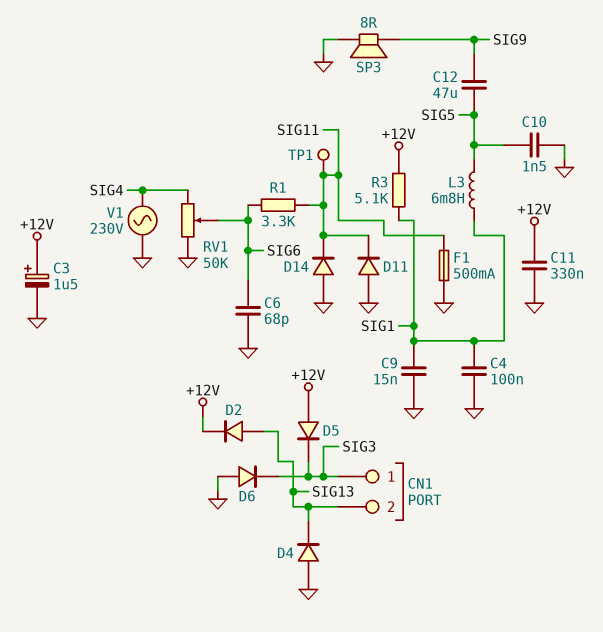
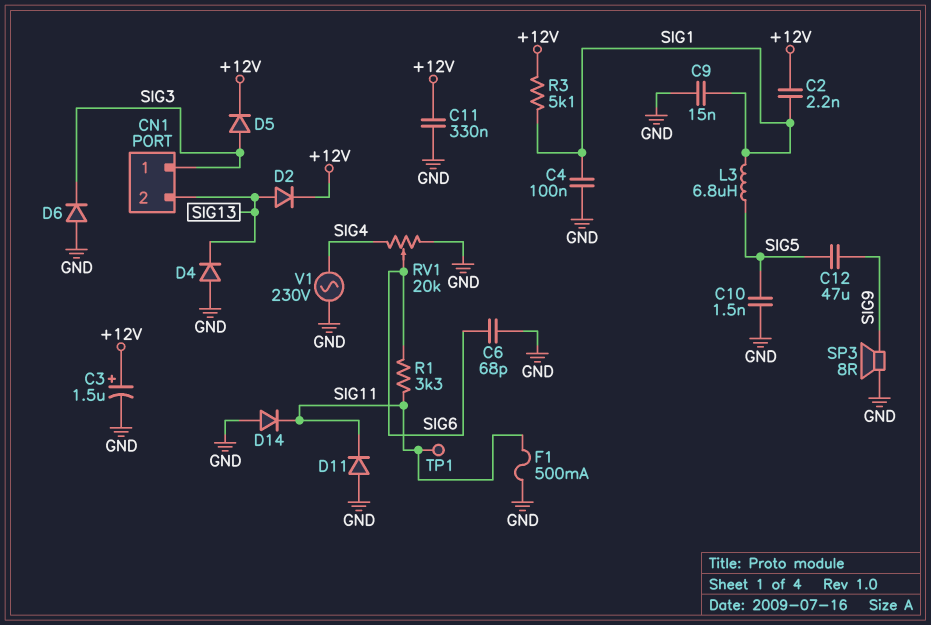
C2: none -> 2.2nF (+12V, SIG1)
D5: diode (A +12V, K SIG3) -> diode (A SIG3, K +12V)
L3: 6.8mH (SIG1, SIG5) -> 6.8uH (SIG1, SIG5)
RV1: 50k (GND, SIG4, wiper SIG6) -> 20k (GND, SIG4, wiper SIG6)

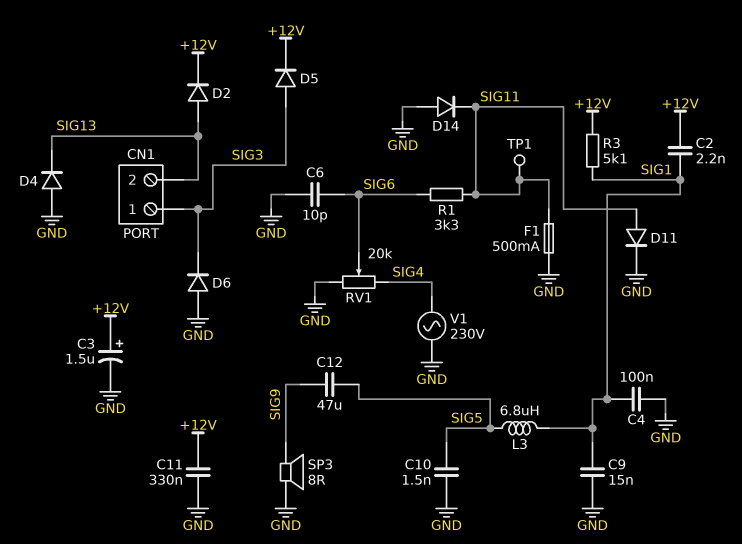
C6: 68pF (GND, SIG6) -> 10pF (GND, SIG6)
D11: diode (A GND, K SIG11) -> diode (A SIG11, K GND)

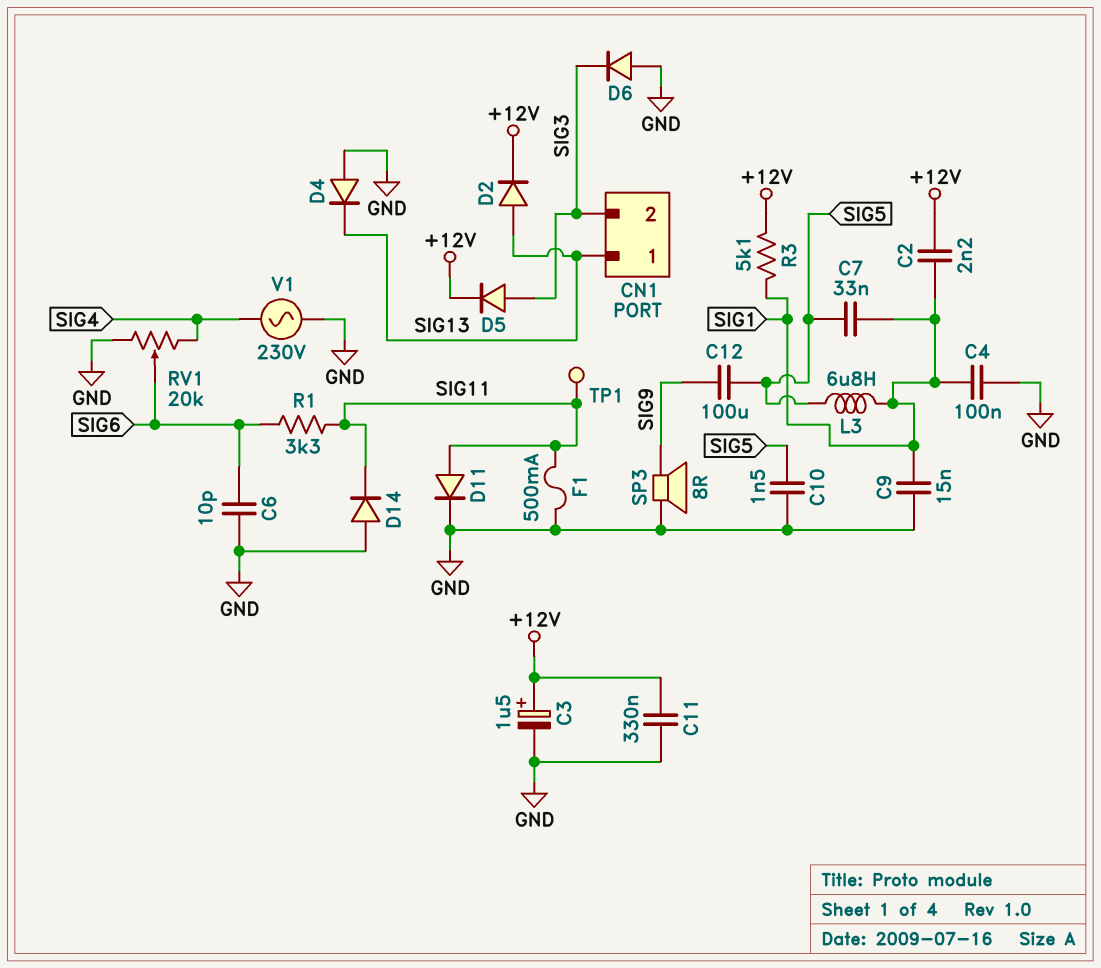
C7: none -> 33nF (SIG1, SIG5)
C12: 47uF (SIG5, SIG9) -> 100uF (SIG5, SIG9)
CN1 pin 1: SIG3 -> SIG13
CN1 pin 2: SIG13 -> SIG3

